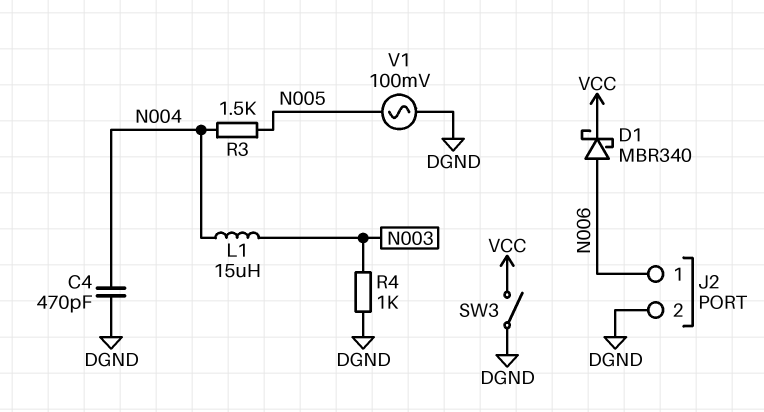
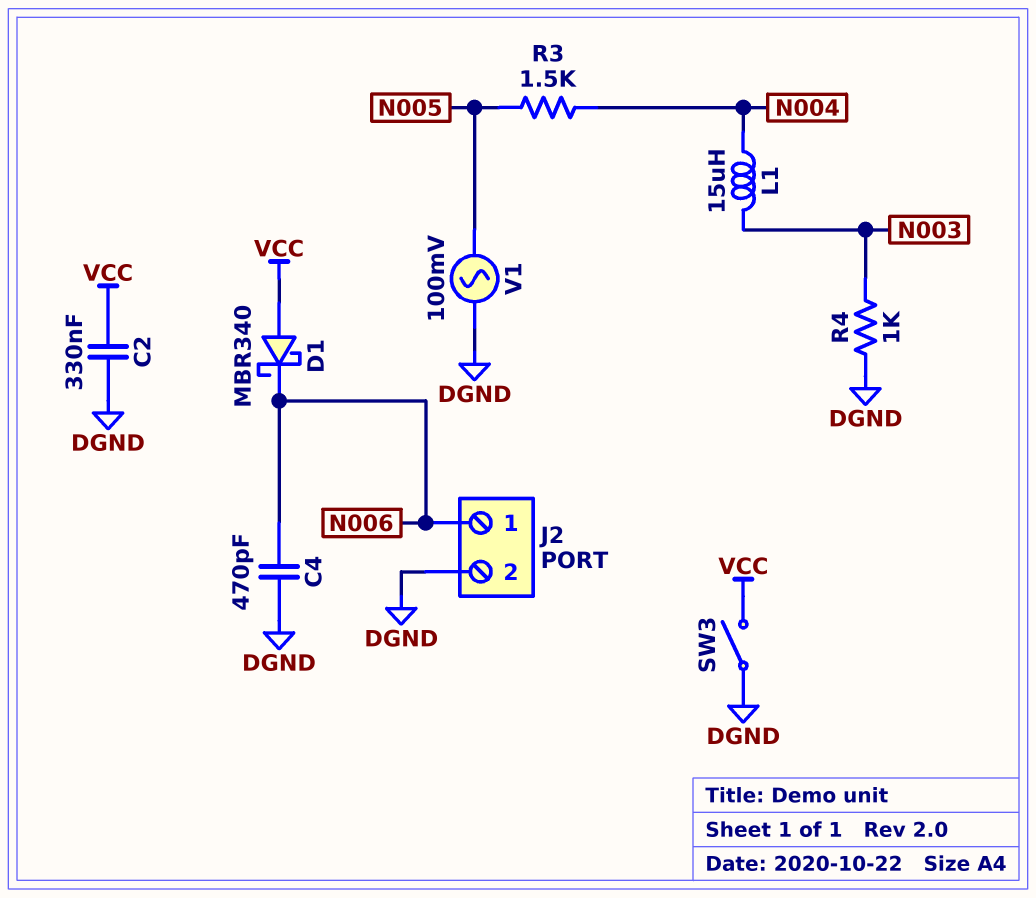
C2: none -> 330nF (DGND, VCC)
C4: 470pF (DGND, N004) -> 470pF (DGND, N006)
D1: schottky MBR340 (A N006, K VCC) -> schottky MBR340 (A VCC, K N006)

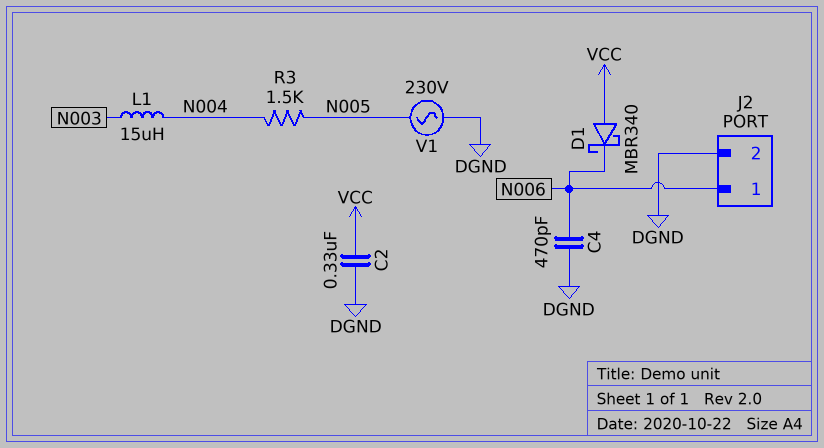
R4: 1k (DGND, N003) -> none
SW3: switch (DGND, VCC) -> none
V1: AC 100mV (DGND, N005) -> AC 230V (DGND, N005)

